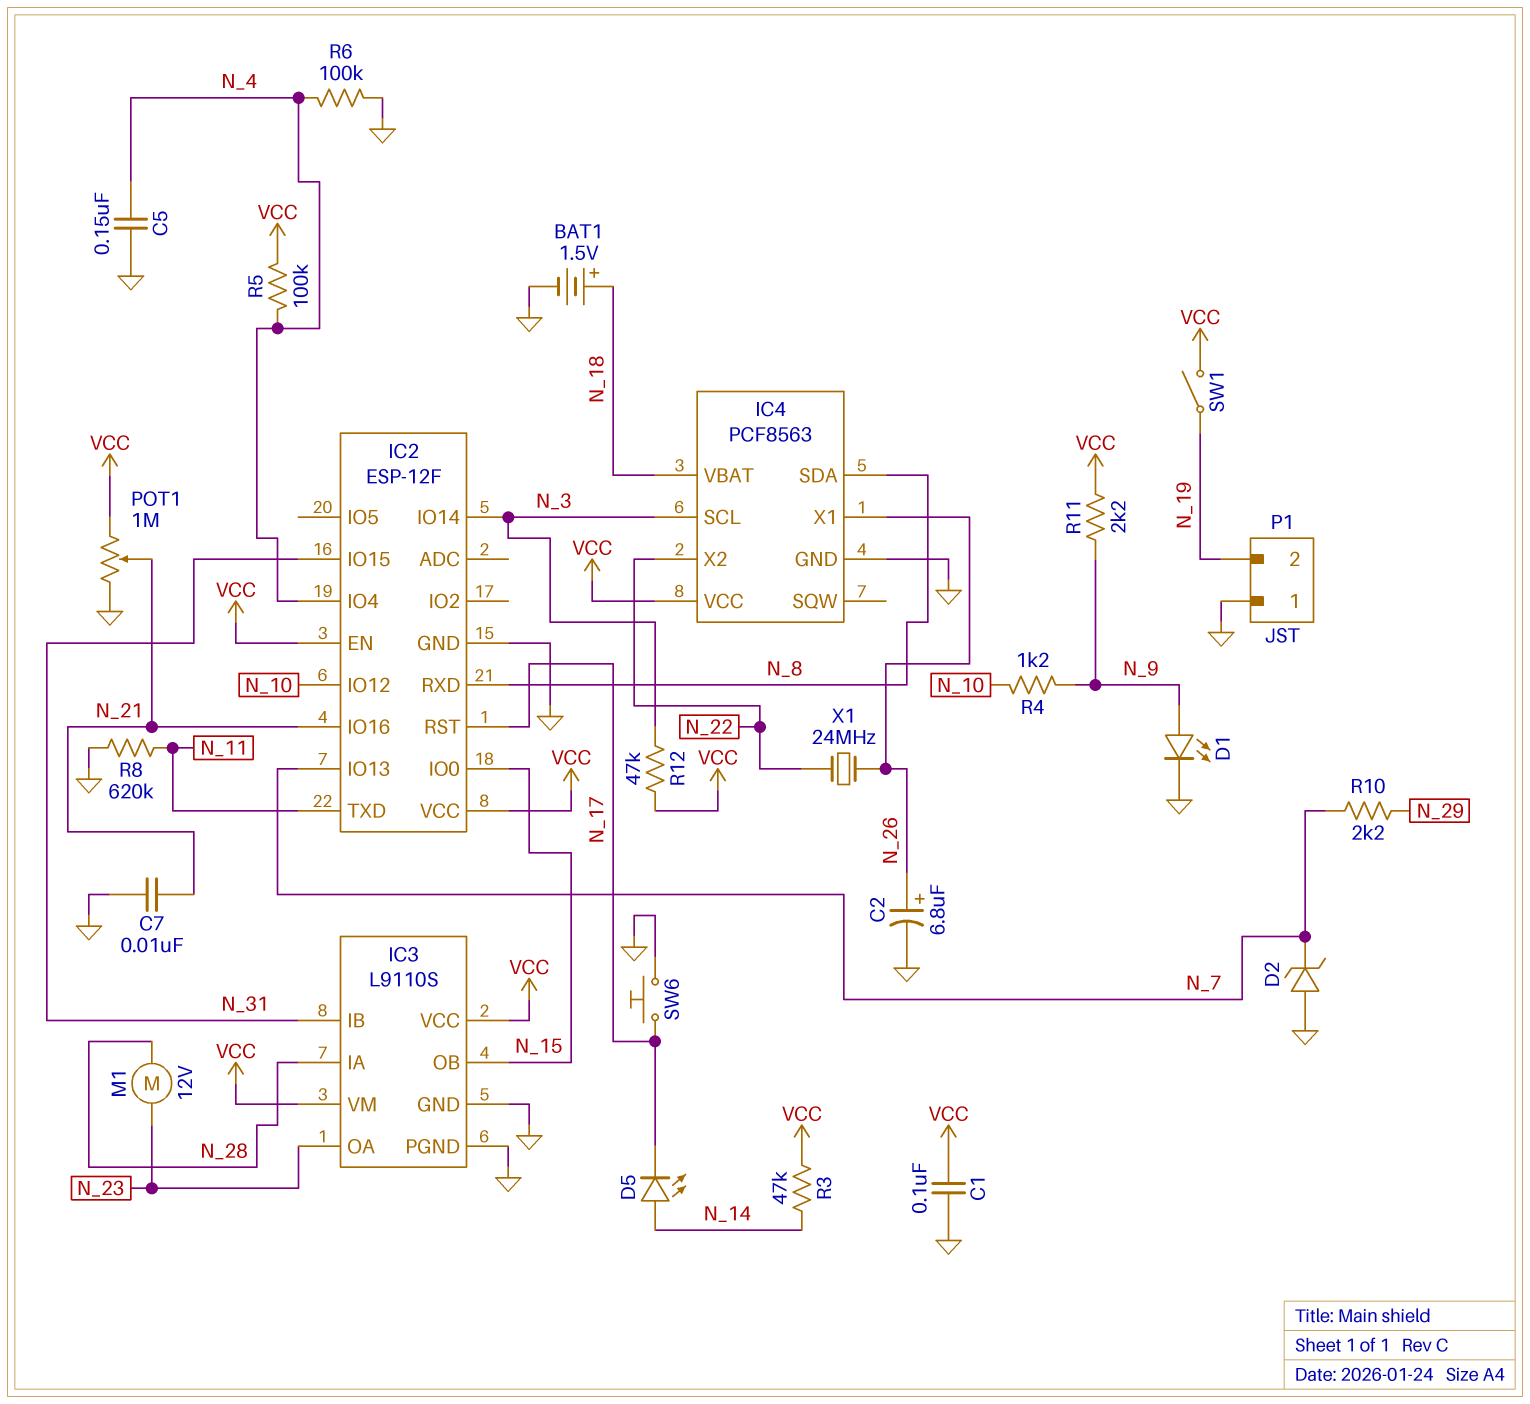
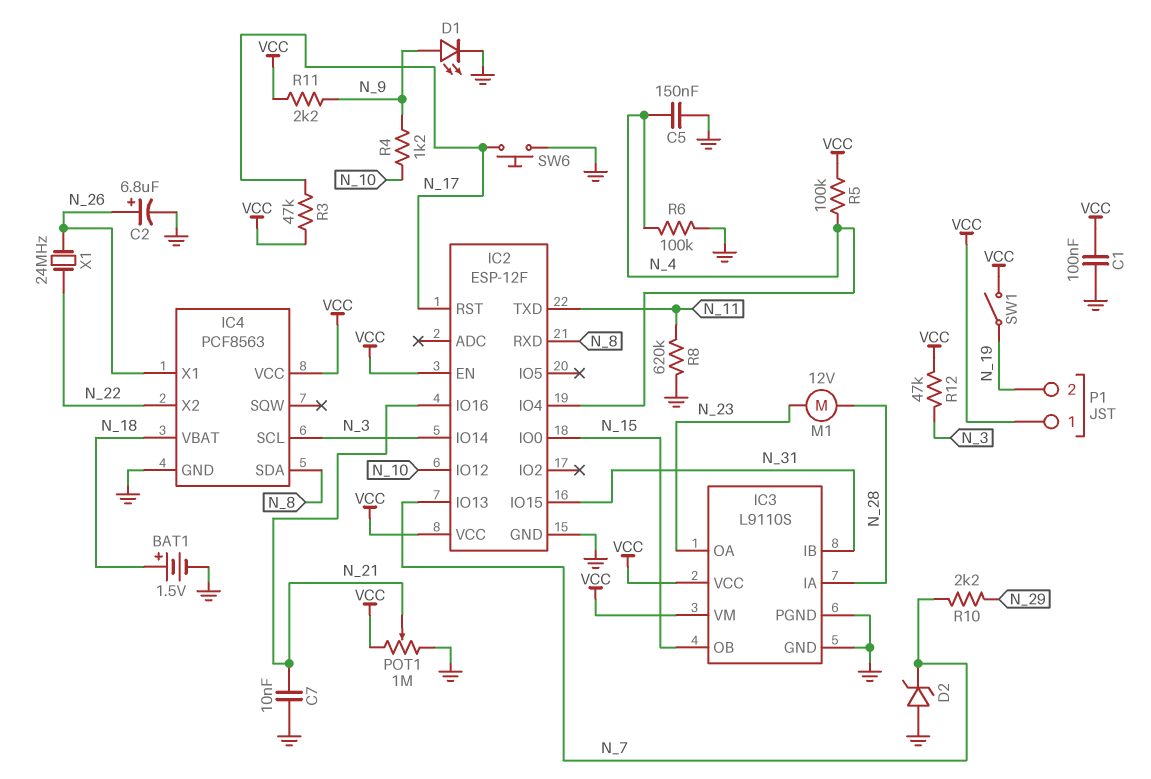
D5: LED (A N_14, K N_17) -> none
P1 pin 1: GND -> VCC
R3: 47k (N_14, VCC) -> 47k (N_17, VCC)

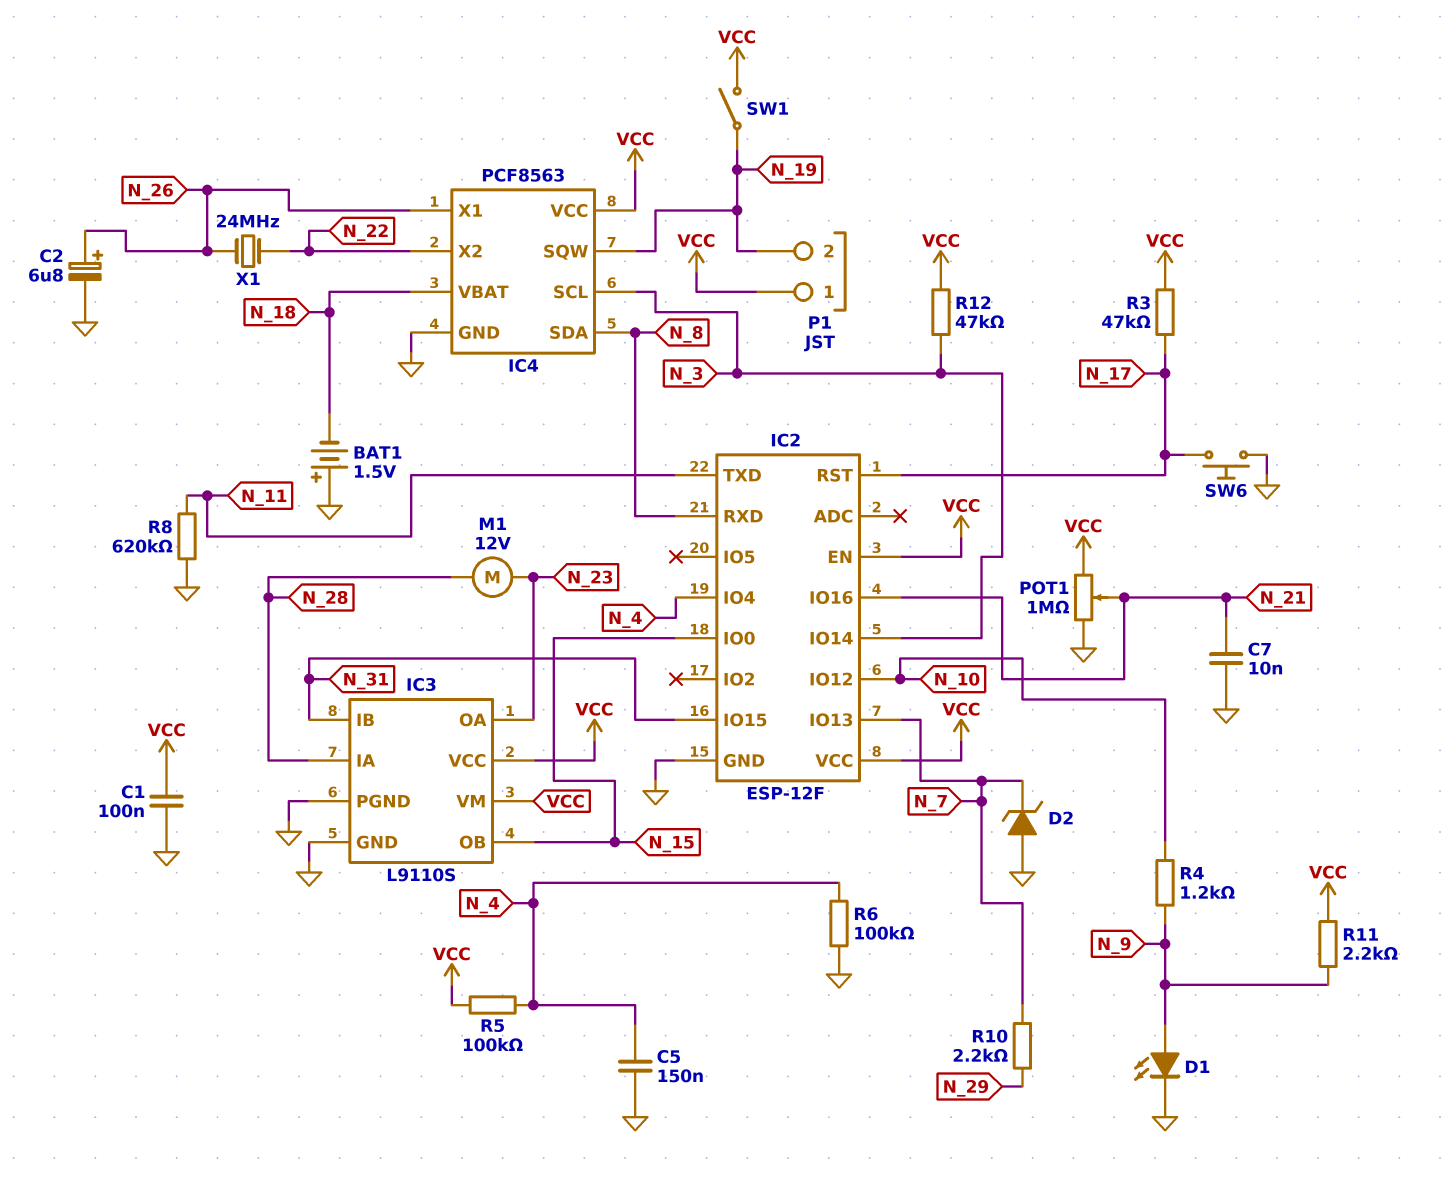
BAT1: 1.5V (plus N_18, minus GND) -> 1.5V (plus GND, minus N_18)
IC4 pin SQW: none -> N_19

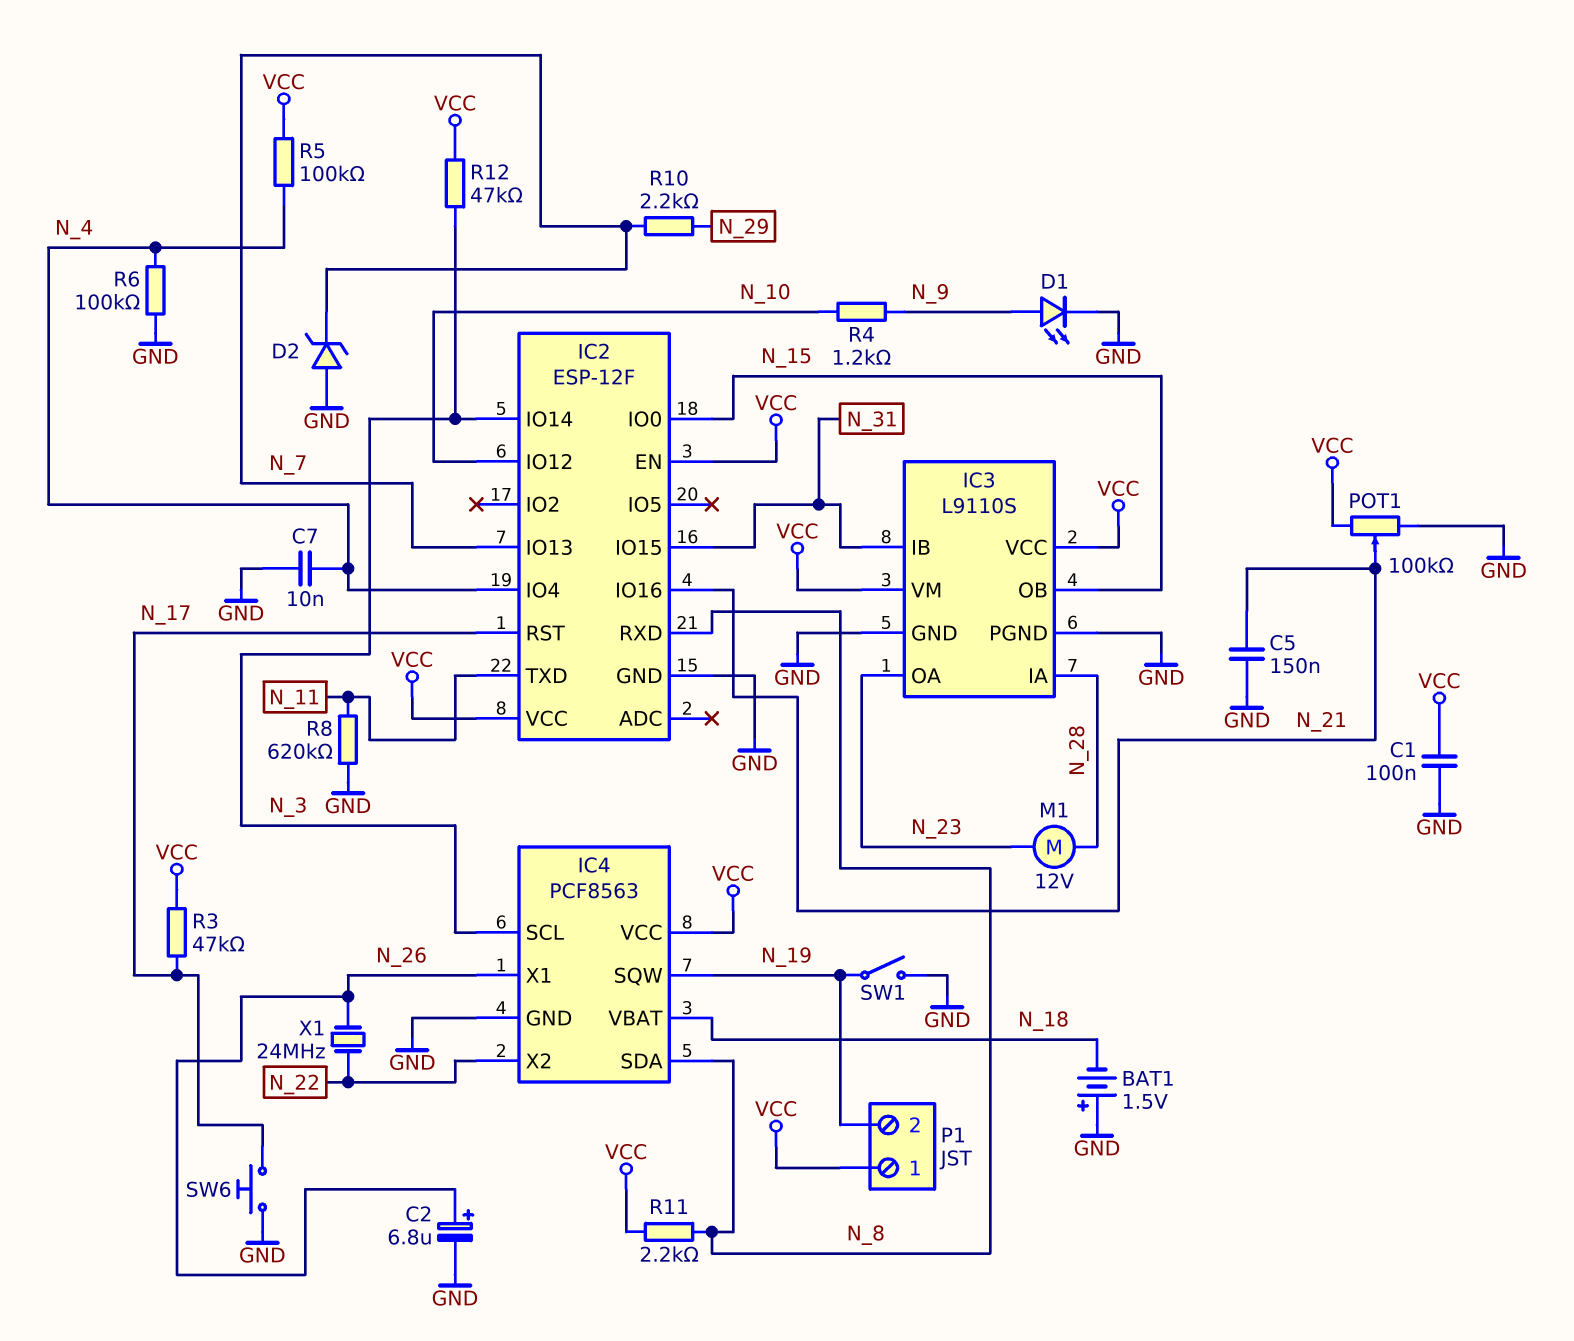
C5: 150nF (GND, N_4) -> 150nF (GND, N_21)
C7: 10nF (GND, N_21) -> 10nF (GND, N_4)
POT1: 1M (GND, VCC, wiper N_21) -> 100k (GND, VCC, wiper N_21)
R11: 2.2k (N_9, VCC) -> 2.2k (N_8, VCC)
SW1: switch (N_19, VCC) -> switch (GND, N_19)

